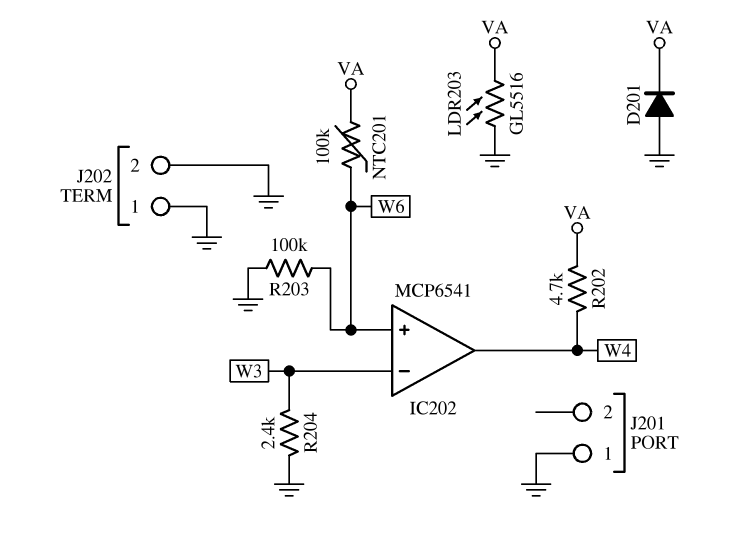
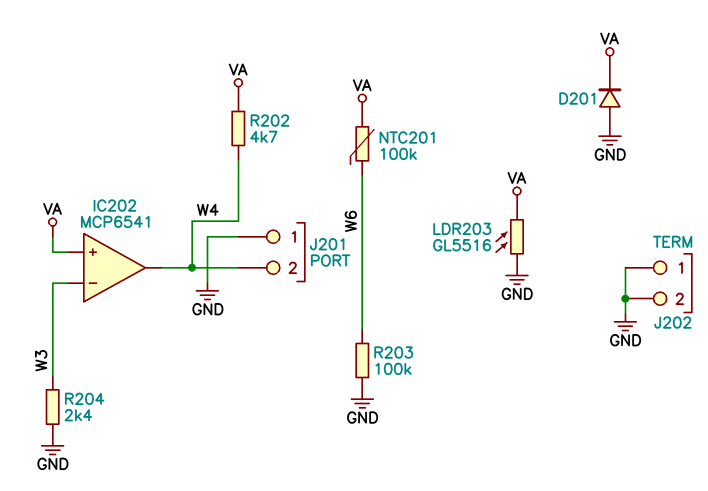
IC202 pin in+: W6 -> VA
J201 pin 2: none -> W4

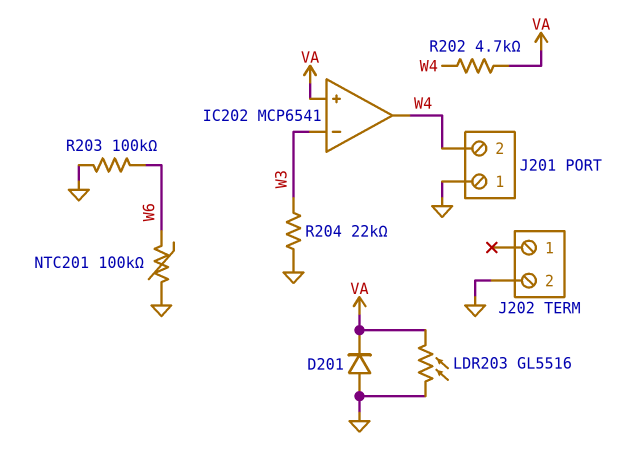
J202 pin 1: GND -> none
NTC201: 100k (VA, W6) -> 100k (GND, W6)
R204: 2.4k (GND, W3) -> 22k (GND, W3)

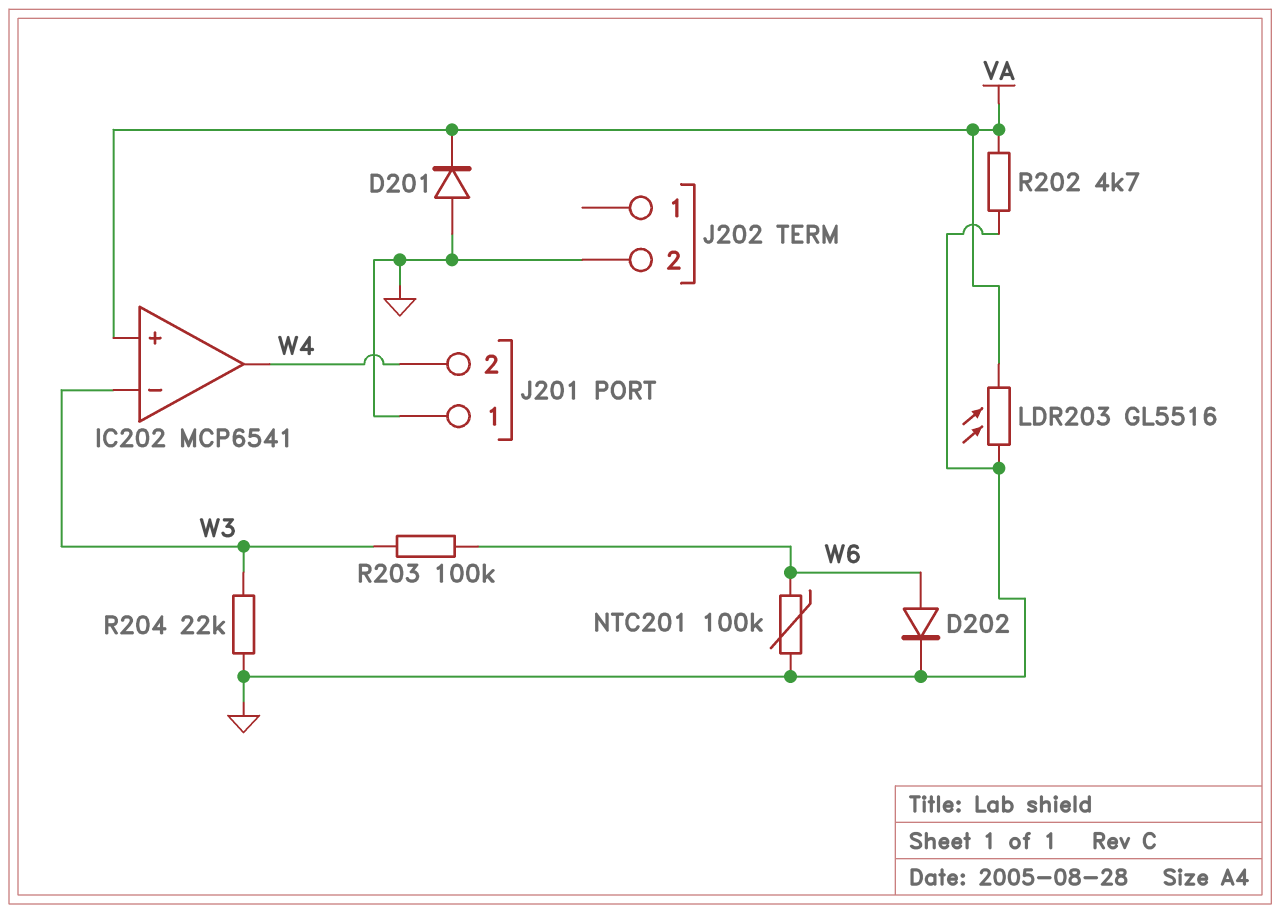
D202: none -> diode (A W6, K GND)
R202: 4.7k (VA, W4) -> 4.7k (GND, VA)
R203: 100k (GND, W6) -> 100k (W3, W6)

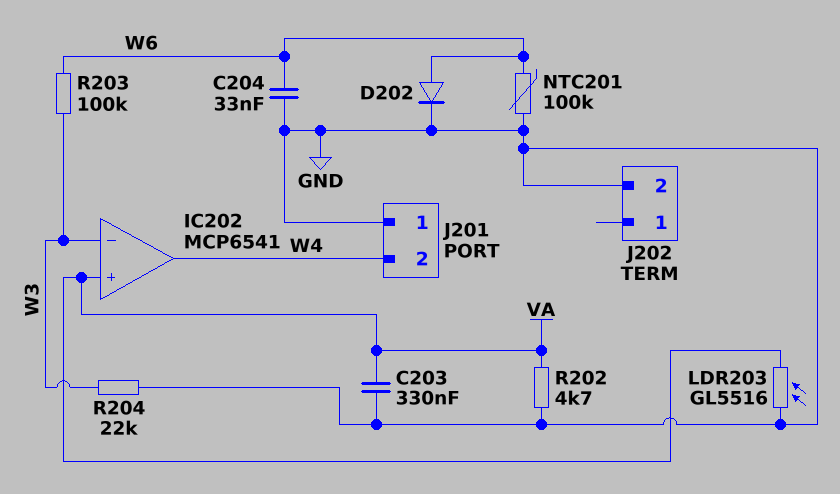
C203: none -> 330nF (GND, VA)
C204: none -> 33nF (GND, W6)
D201: diode (A GND, K VA) -> none

